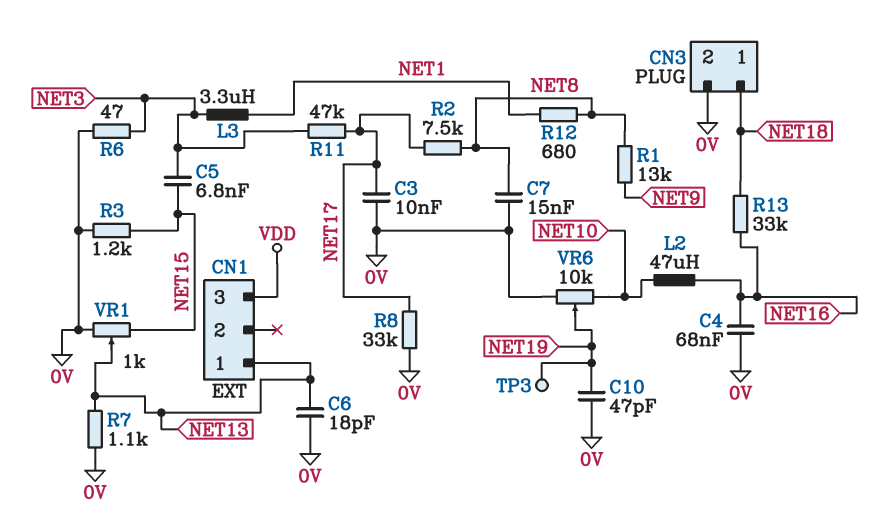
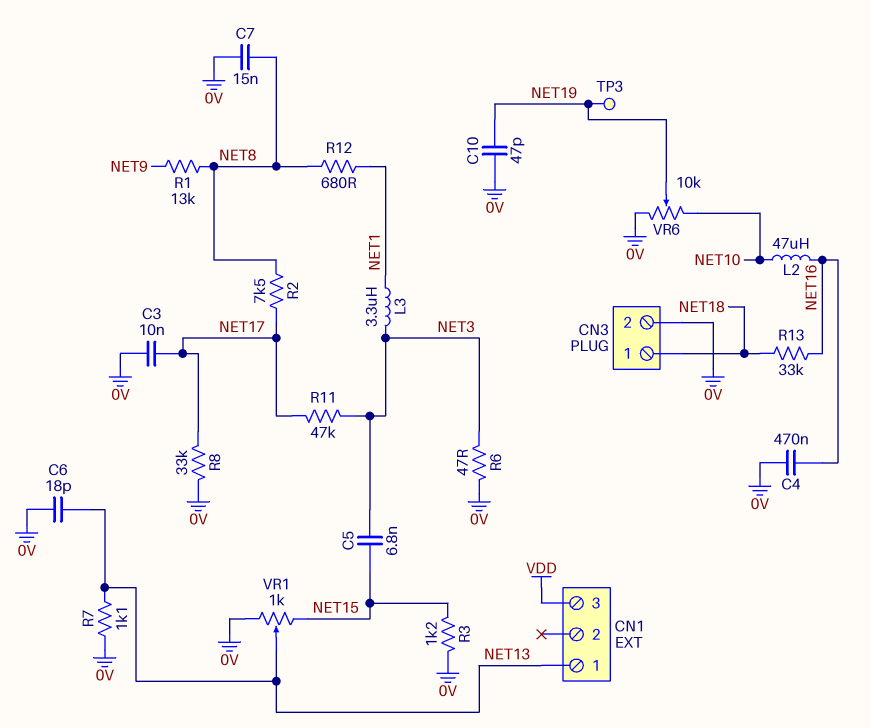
C4: 68nF (0V, NET16) -> 470nF (0V, NET16)

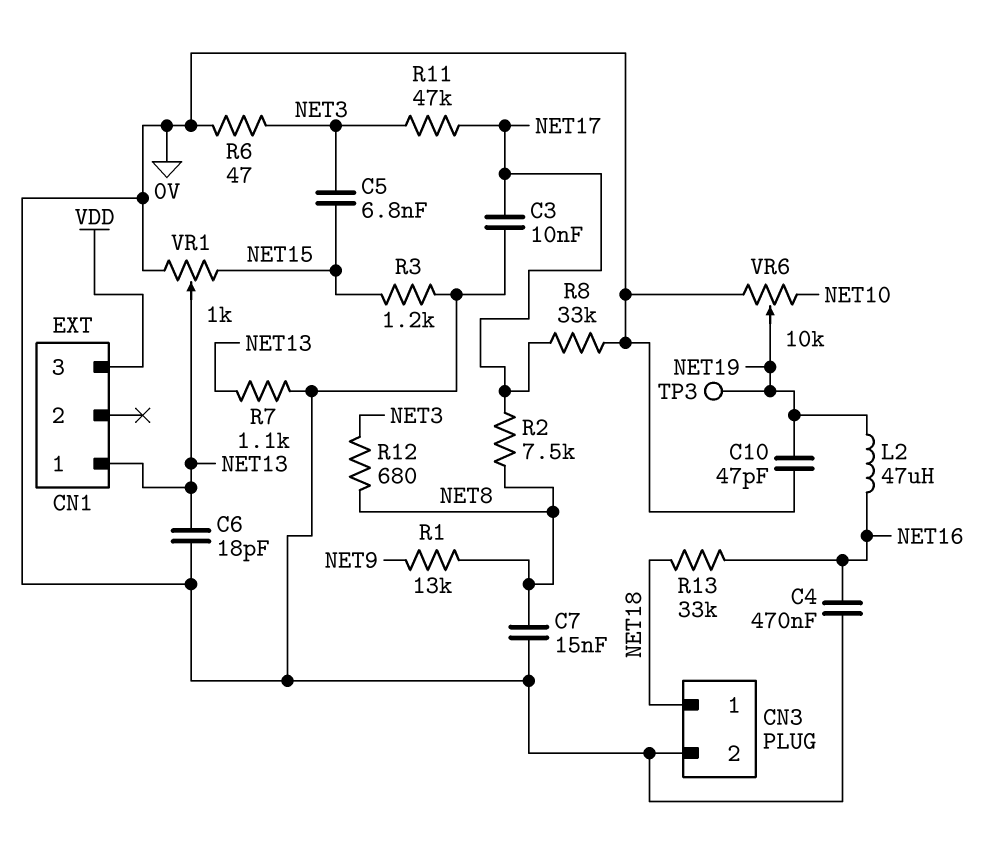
L2: 47uH (NET10, NET16) -> 47uH (NET16, NET19)
L3: 3.3uH (NET1, NET3) -> none
R12: 680 (NET1, NET8) -> 680 (NET3, NET8)

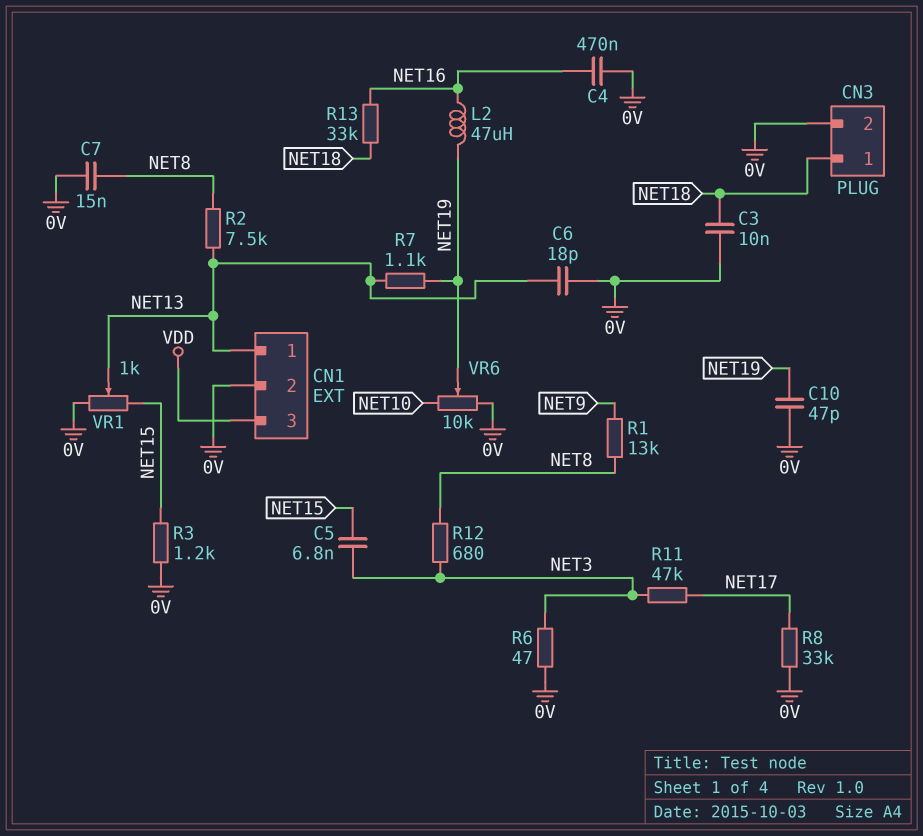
C3: 10nF (0V, NET17) -> 10nF (0V, NET18)
CN1 pin 2: none -> 0V
R2: 7.5k (NET8, NET17) -> 7.5k (NET8, NET13)
R7: 1.1k (0V, NET13) -> 1.1k (NET13, NET19)
TP3: test point (NET19) -> none

